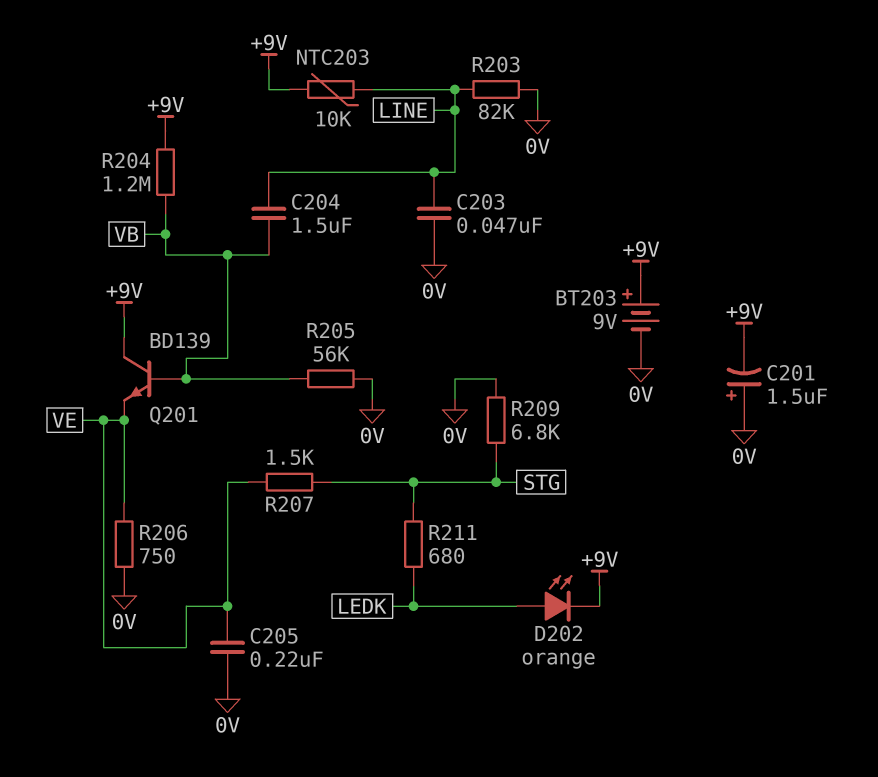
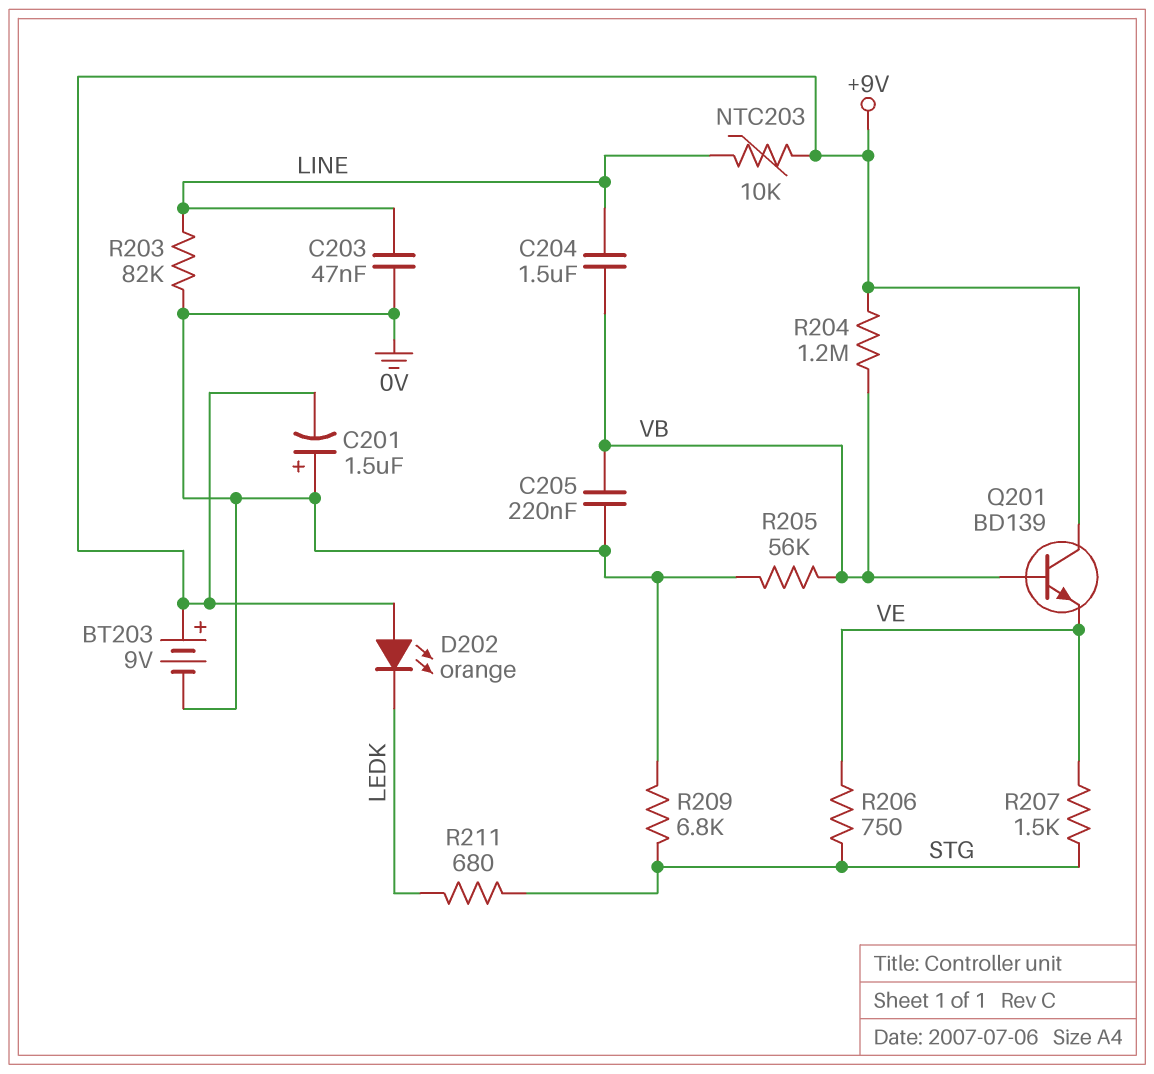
C205: 220nF (0V, VE) -> 220nF (0V, VB)
D202: LED orange (A LEDK, K +9V) -> LED orange (A +9V, K LEDK)
R206: 750 (0V, VE) -> 750 (STG, VE)

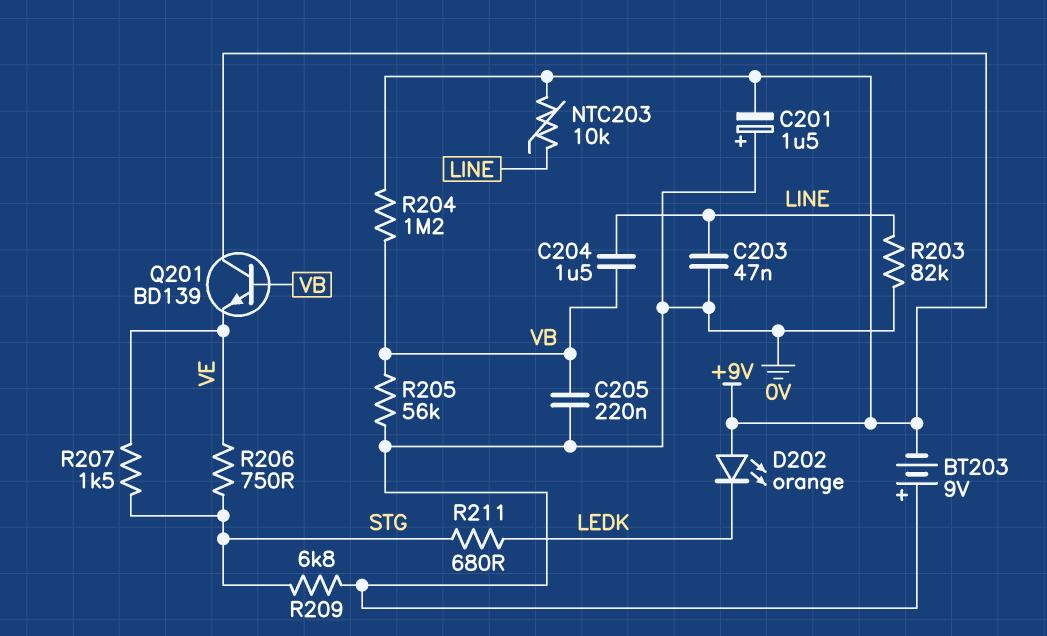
BT203: 9V (plus +9V, minus 0V) -> 9V (plus 0V, minus +9V)

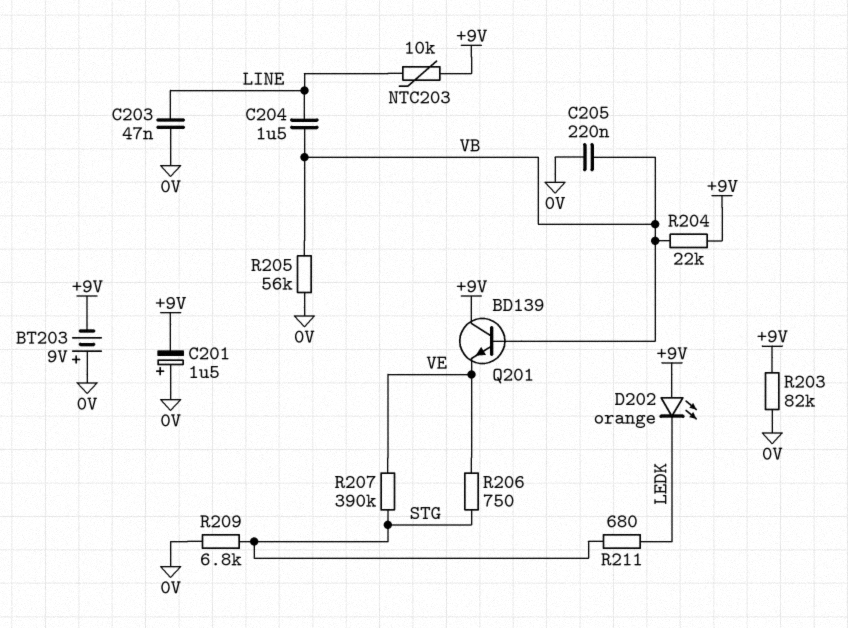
R203: 82k (0V, LINE) -> 82k (+9V, 0V)
R204: 1.2M (+9V, VB) -> 22k (+9V, VB)
R207: 1.5k (STG, VE) -> 390k (STG, VE)

